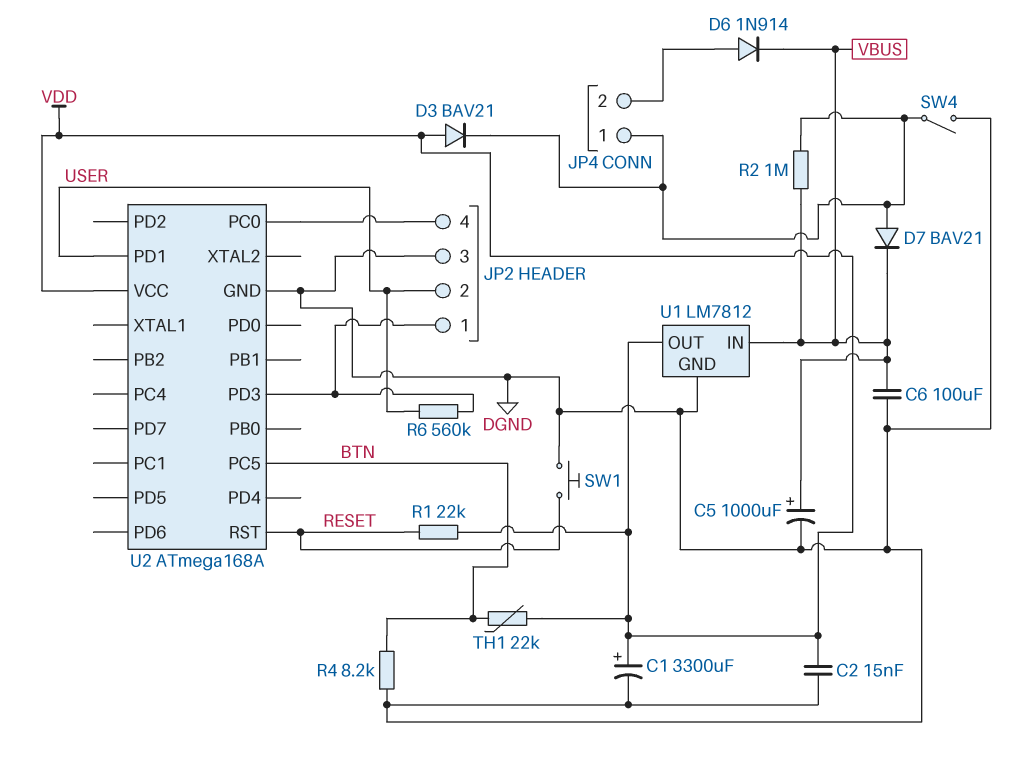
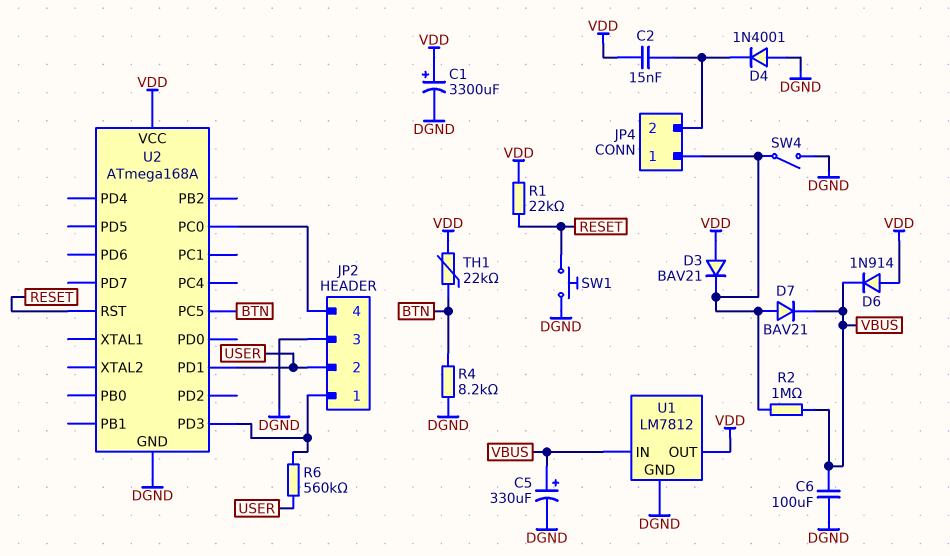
C2: 15nF (DGND, VDD) -> 15nF (JP4/2, VDD)
C5: 1000uF (plus VBUS, minus DGND) -> 330uF (plus VBUS, minus DGND)
D4: none -> diode 1N4001 (A DGND, K JP4/2)
D6: diode 1N914 (A JP4/2, K VBUS) -> diode 1N914 (A VDD, K VBUS)

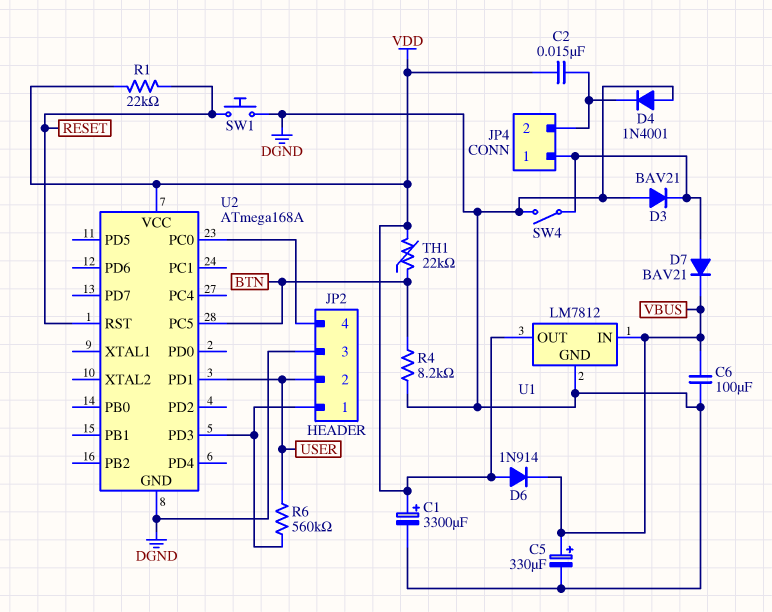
D3: diode BAV21 (A VDD, K JP4/1) -> diode BAV21 (A DGND, K JP4/1)
R2: 1M (JP4/1, VBUS) -> none

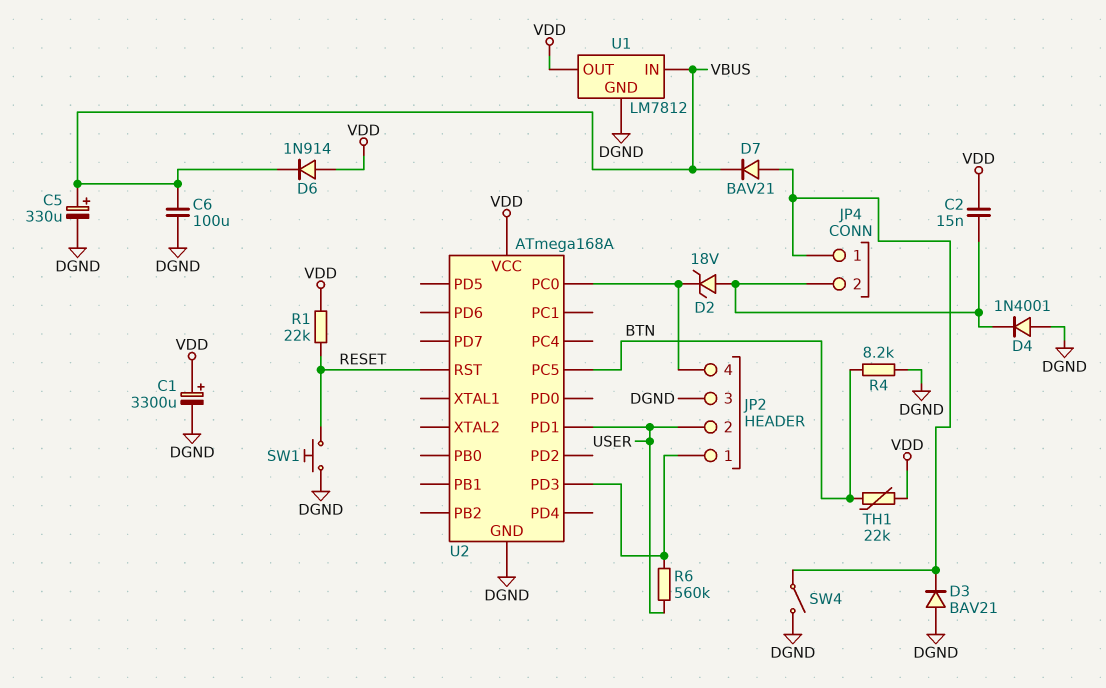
D2: none -> zener 18V (A JP4/2, K JP2/4)

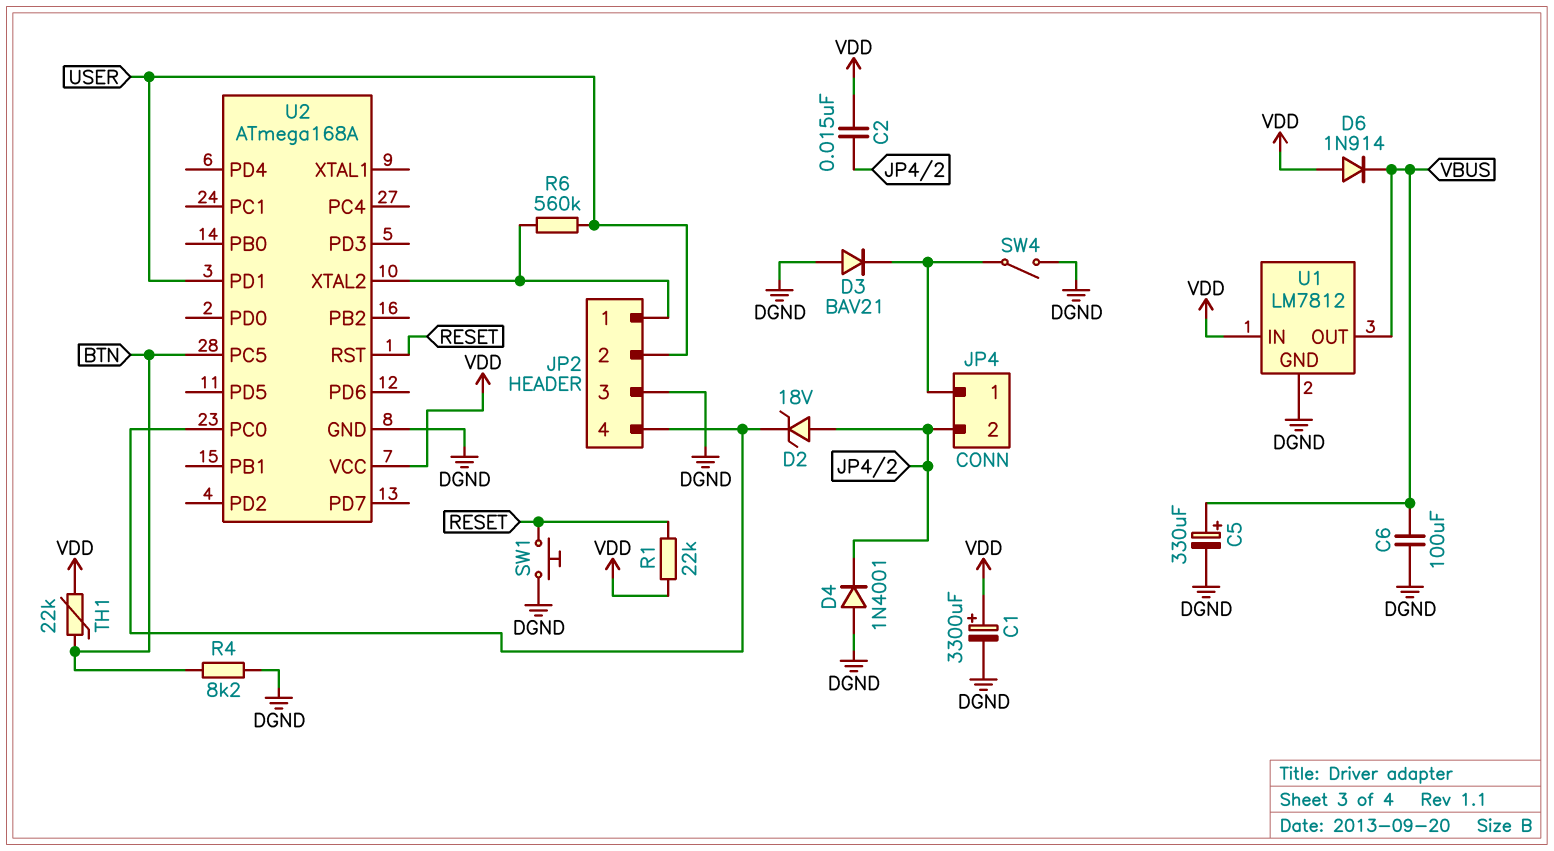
D7: diode BAV21 (A JP4/1, K VBUS) -> none
U1 pin IN: VBUS -> VDD
U1 pin OUT: VDD -> VBUS
U2 pin PD3: JP2/1 -> none
U2 pin XTAL2: none -> JP2/1

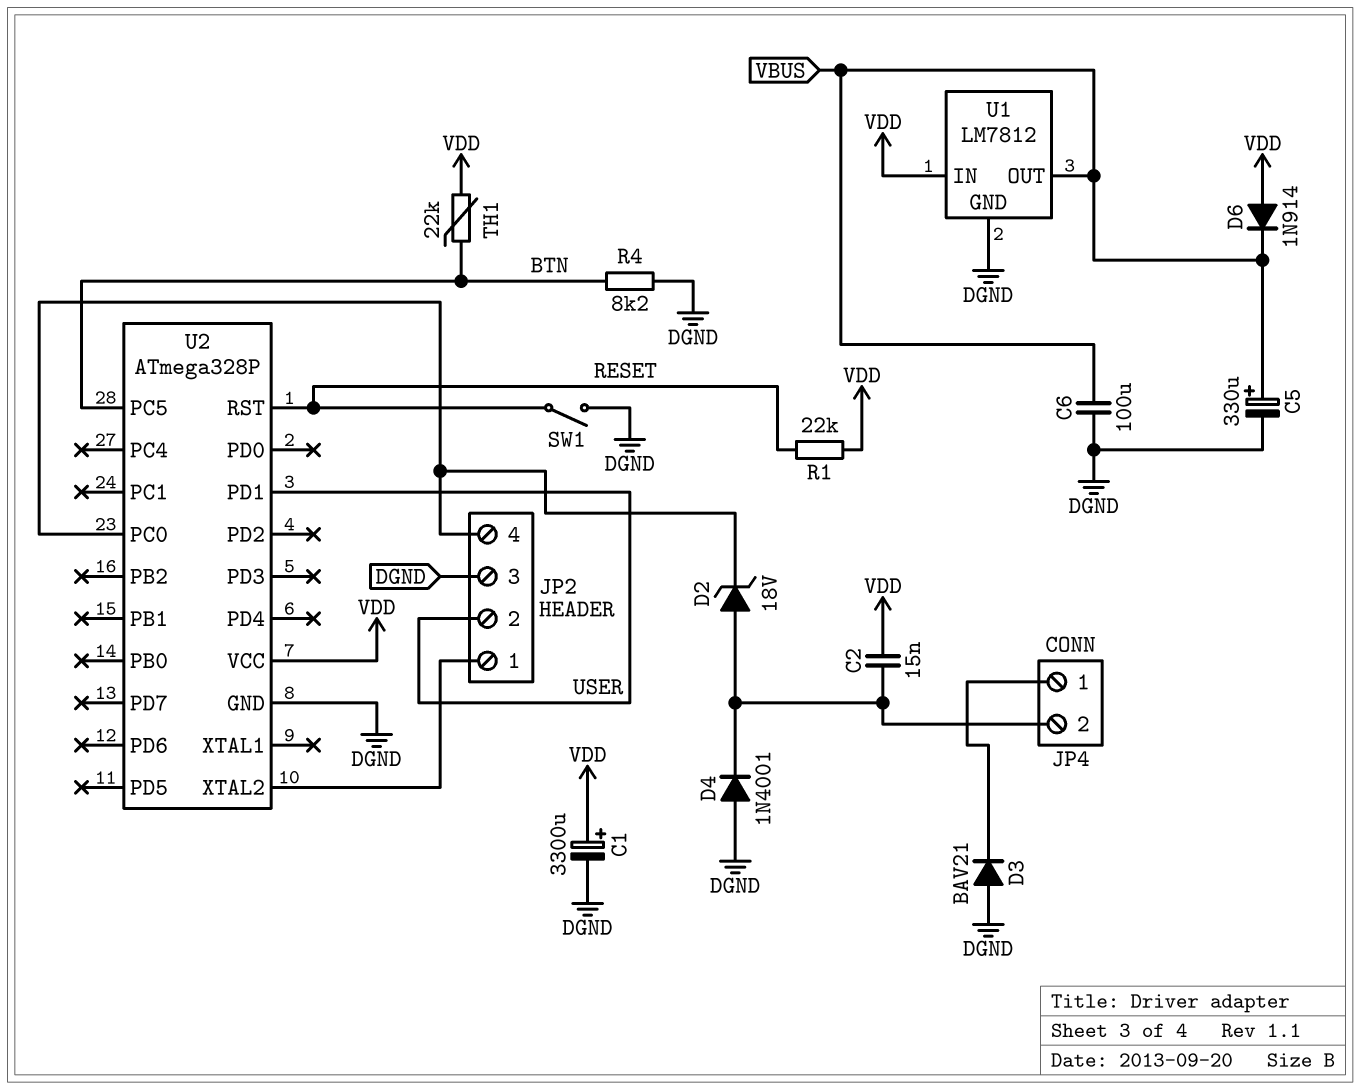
R6: 560k (JP2/1, USER) -> none
SW1: button (DGND, RESET) -> switch (DGND, RESET)
SW4: switch (DGND, JP4/1) -> none
U2: ATmega168A -> ATmega328P

